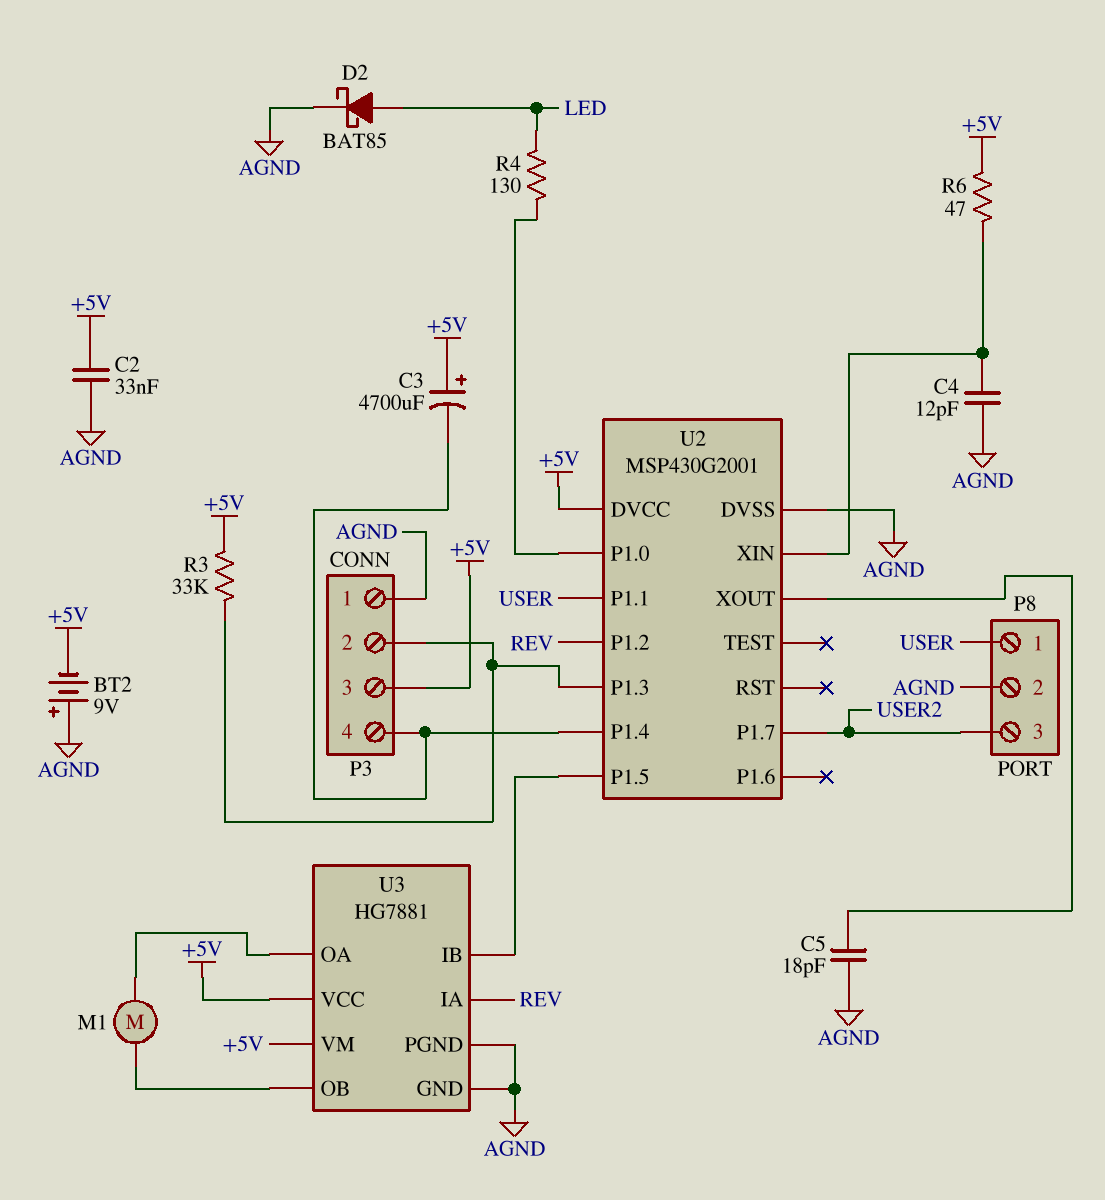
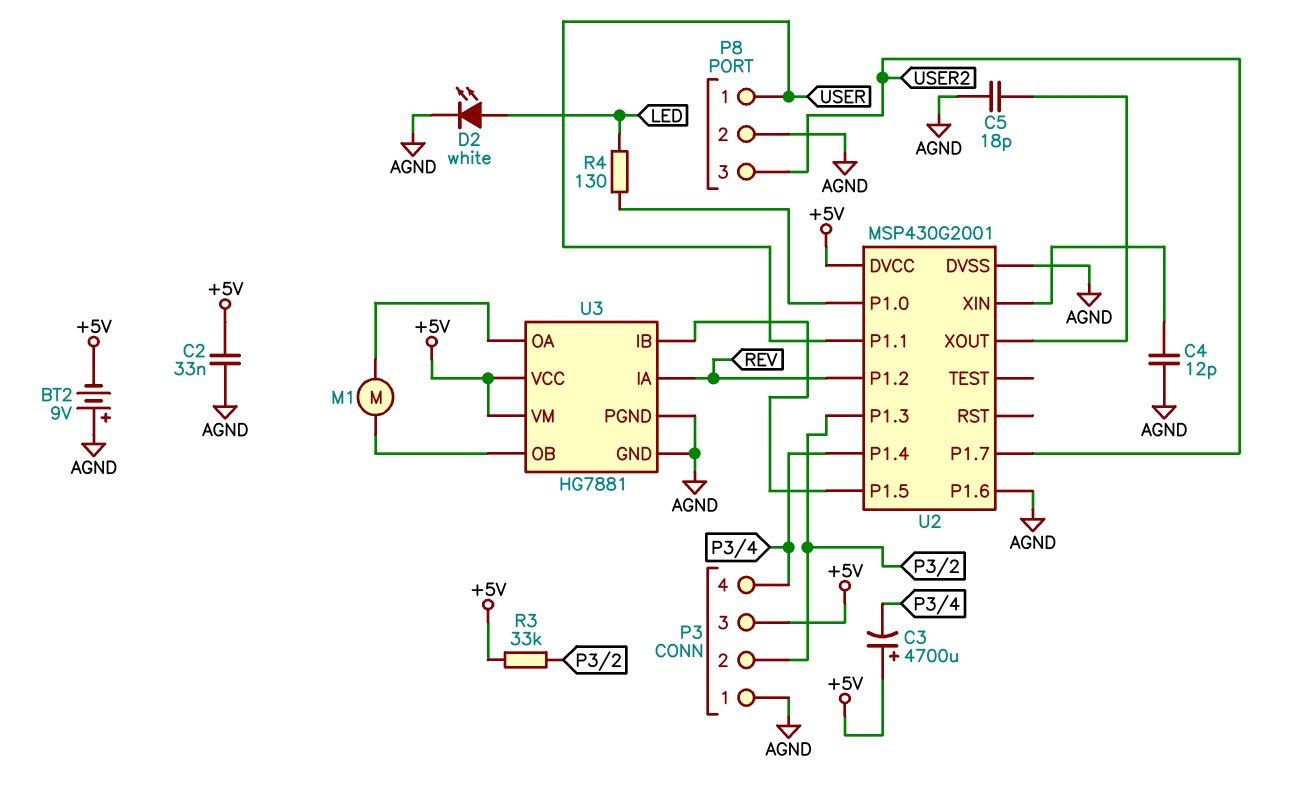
D2: schottky BAT85 (A LED, K AGND) -> LED white (A LED, K AGND)
R6: 47 (+5V, U2/XIN) -> none
U2 pin P1.6: none -> AGND

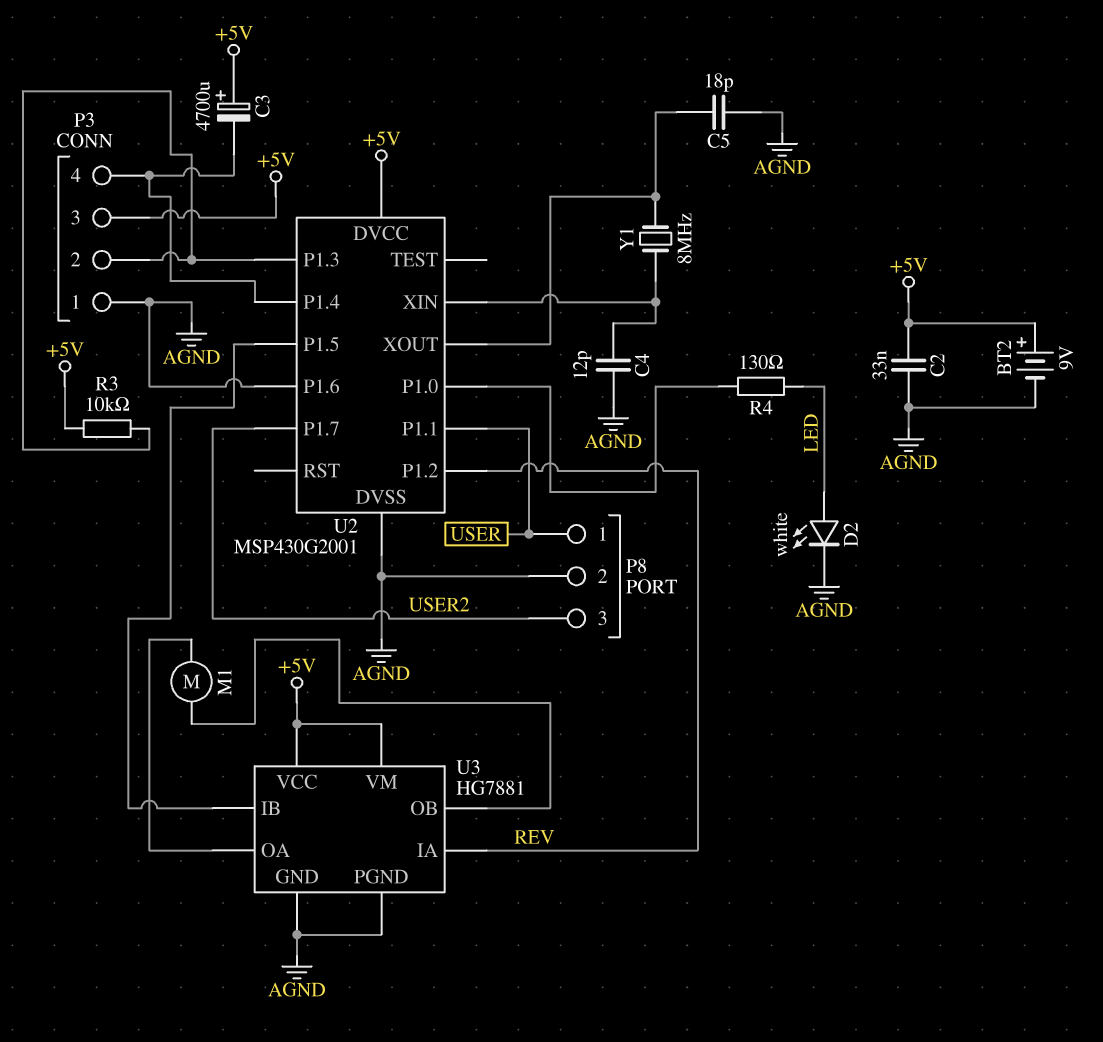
BT2: 9V (plus AGND, minus +5V) -> 9V (plus +5V, minus AGND)
R3: 33k (+5V, P3/2) -> 10k (+5V, P3/2)
Y1: none -> 8MHz (U2/XIN, U2/XOUT)

